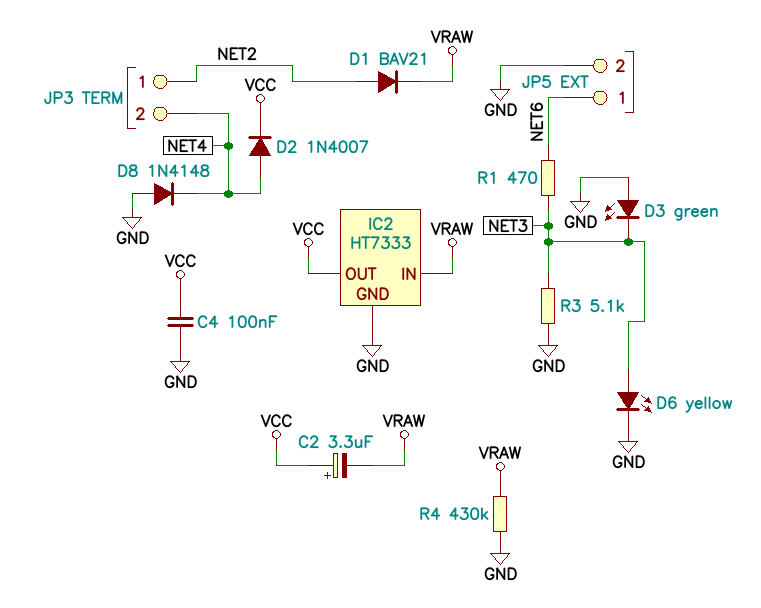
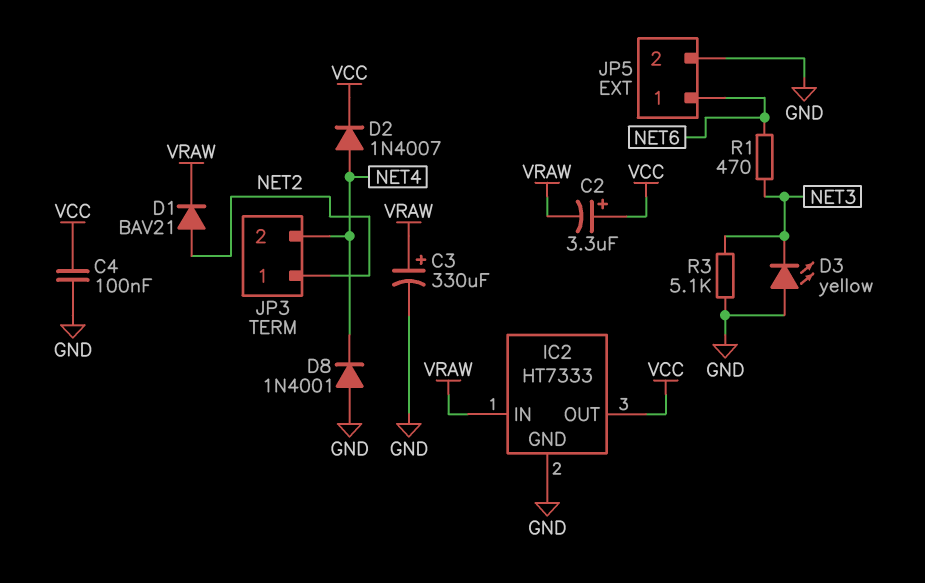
C3: none -> 330uF (plus VRAW, minus GND)
D3: LED green (A GND, K NET3) -> LED yellow (A GND, K NET3)
D6: LED yellow (A NET3, K GND) -> none
D8: diode 1N4148 (A GND, K NET4) -> diode 1N4001 (A GND, K NET4)
R4: 430k (GND, VRAW) -> none

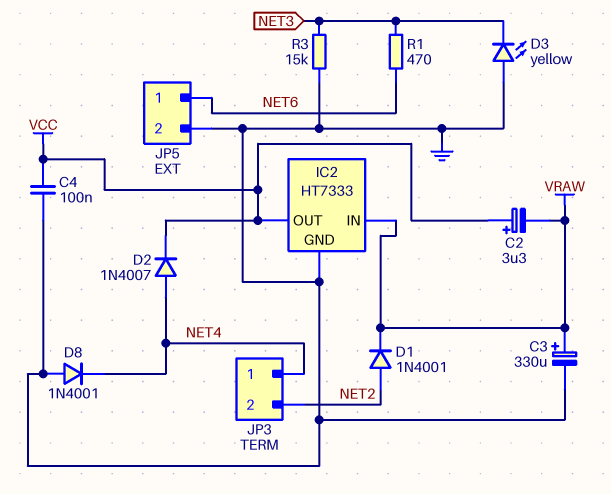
D1: diode BAV21 (A NET2, K VRAW) -> diode 1N4001 (A NET2, K VRAW)
JP3 pin 1: NET2 -> NET4
JP3 pin 2: NET4 -> NET2
R3: 5.1k (GND, NET3) -> 15k (GND, NET3)

